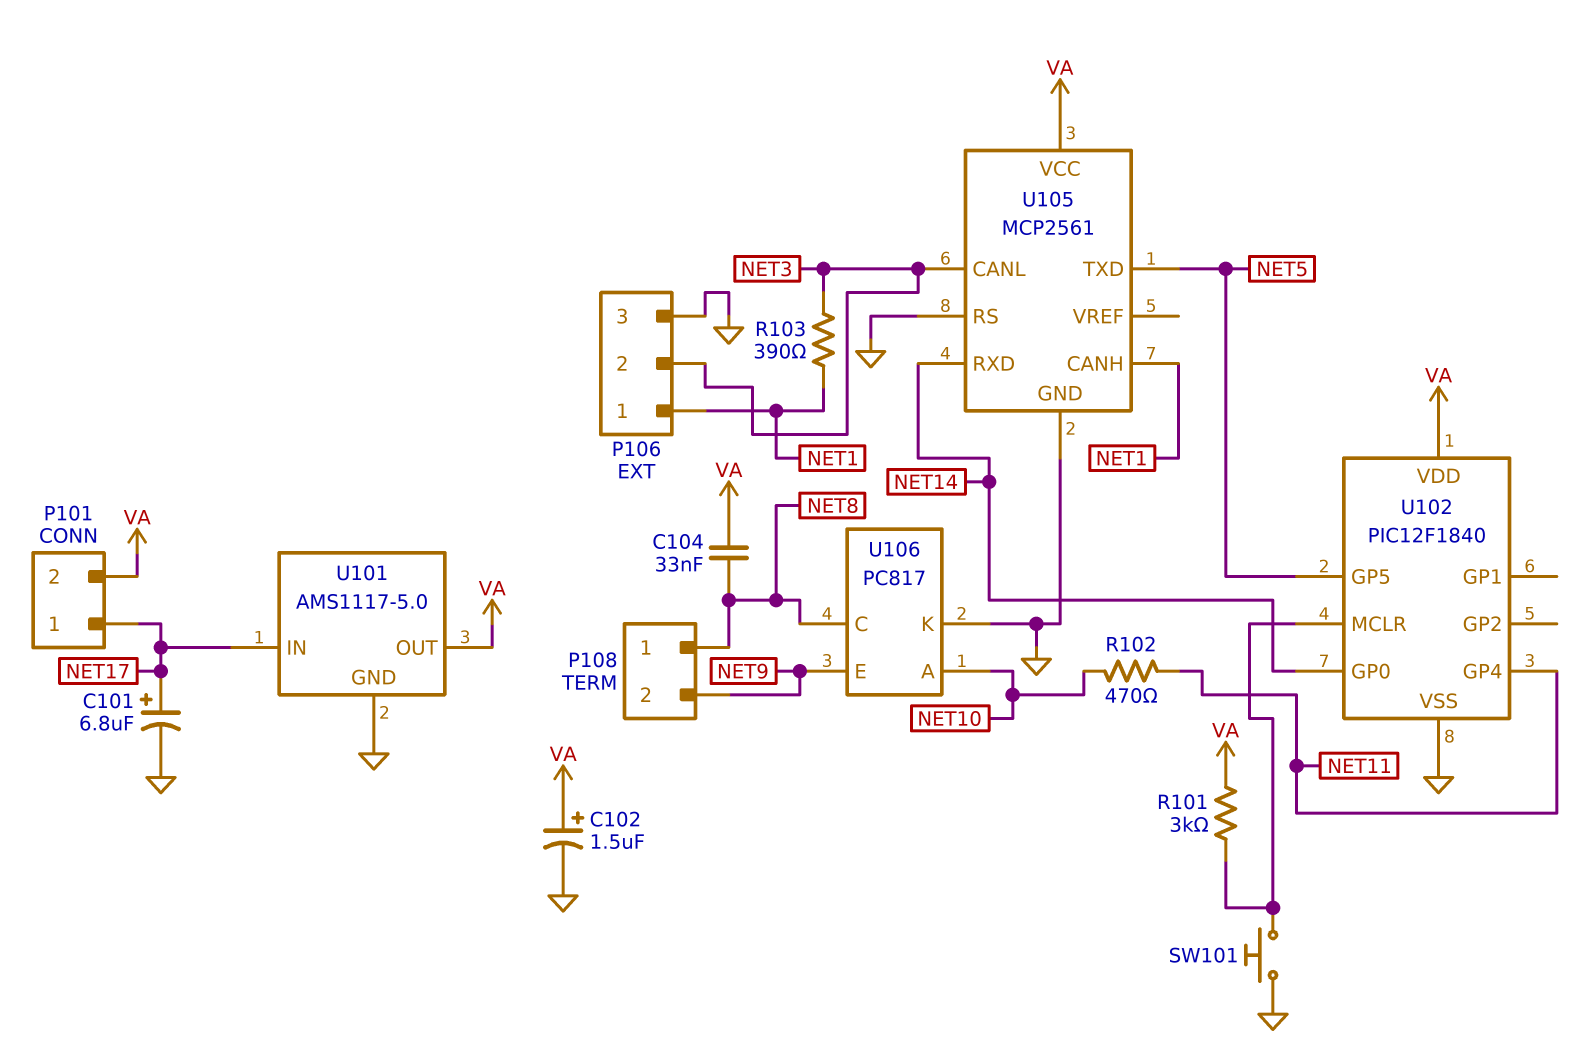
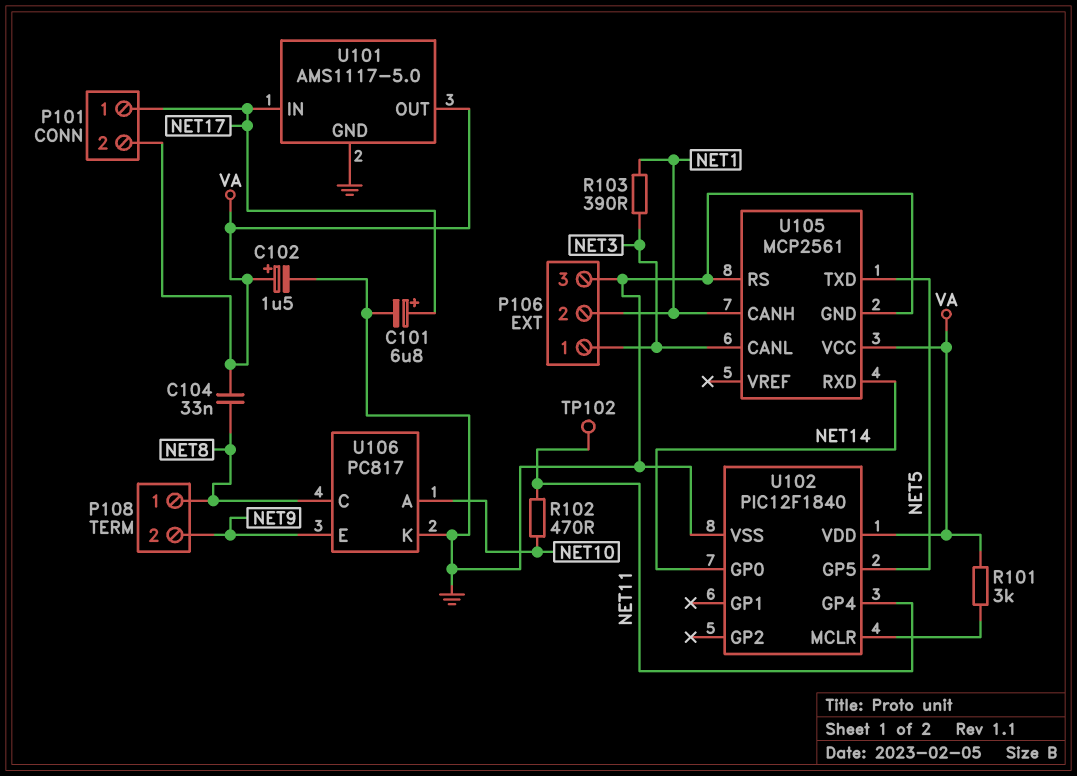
P106 pin 1: NET1 -> NET3
P106 pin 2: NET3 -> NET1
SW101: button (GND, U102/MCLR) -> none
TP102: none -> test point (NET11)

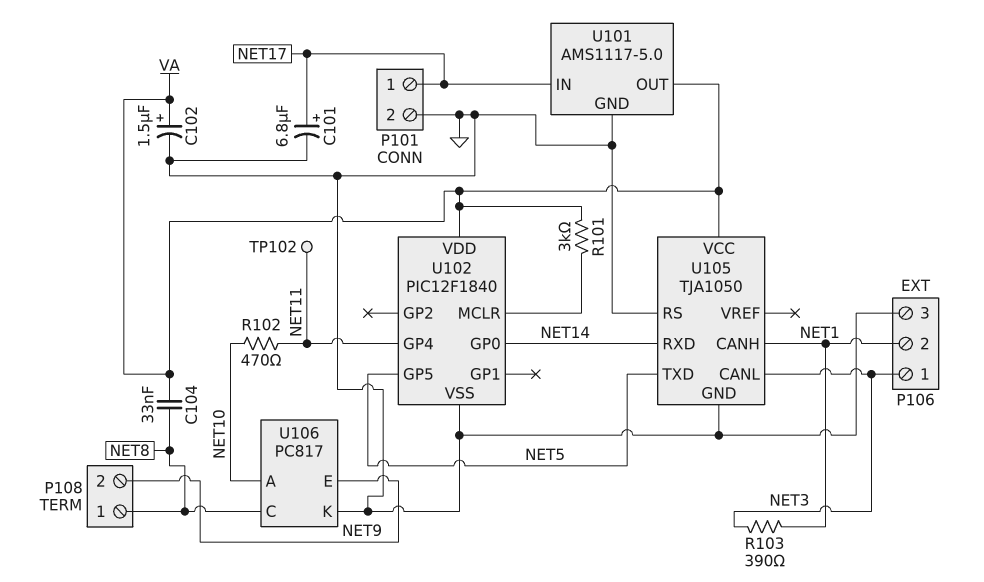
P101 pin 2: VA -> GND
U105: MCP2561 -> TJA1050

